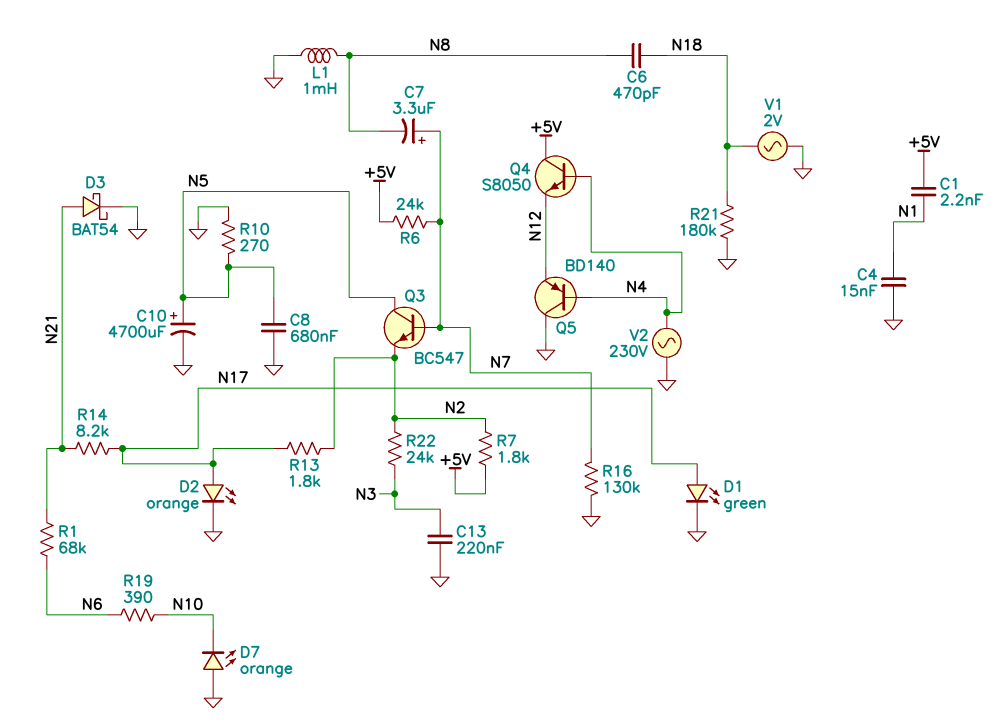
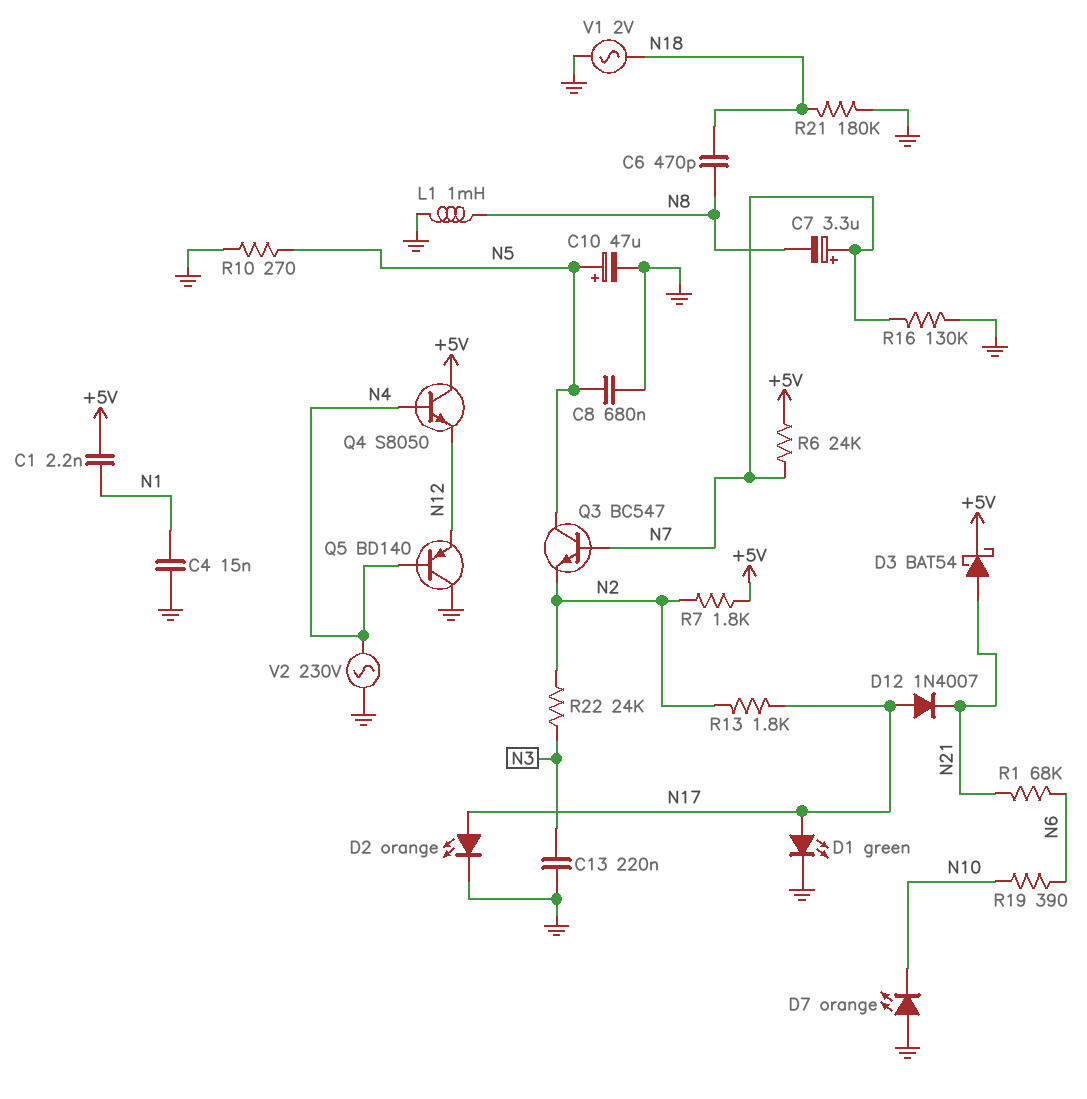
C10: 4700uF (plus N5, minus GND) -> 47uF (plus N5, minus GND)
D3: schottky BAT54 (A N21, K GND) -> schottky BAT54 (A N21, K +5V)
D12: none -> diode 1N4007 (A N17, K N21)
R14: 8.2k (N17, N21) -> none

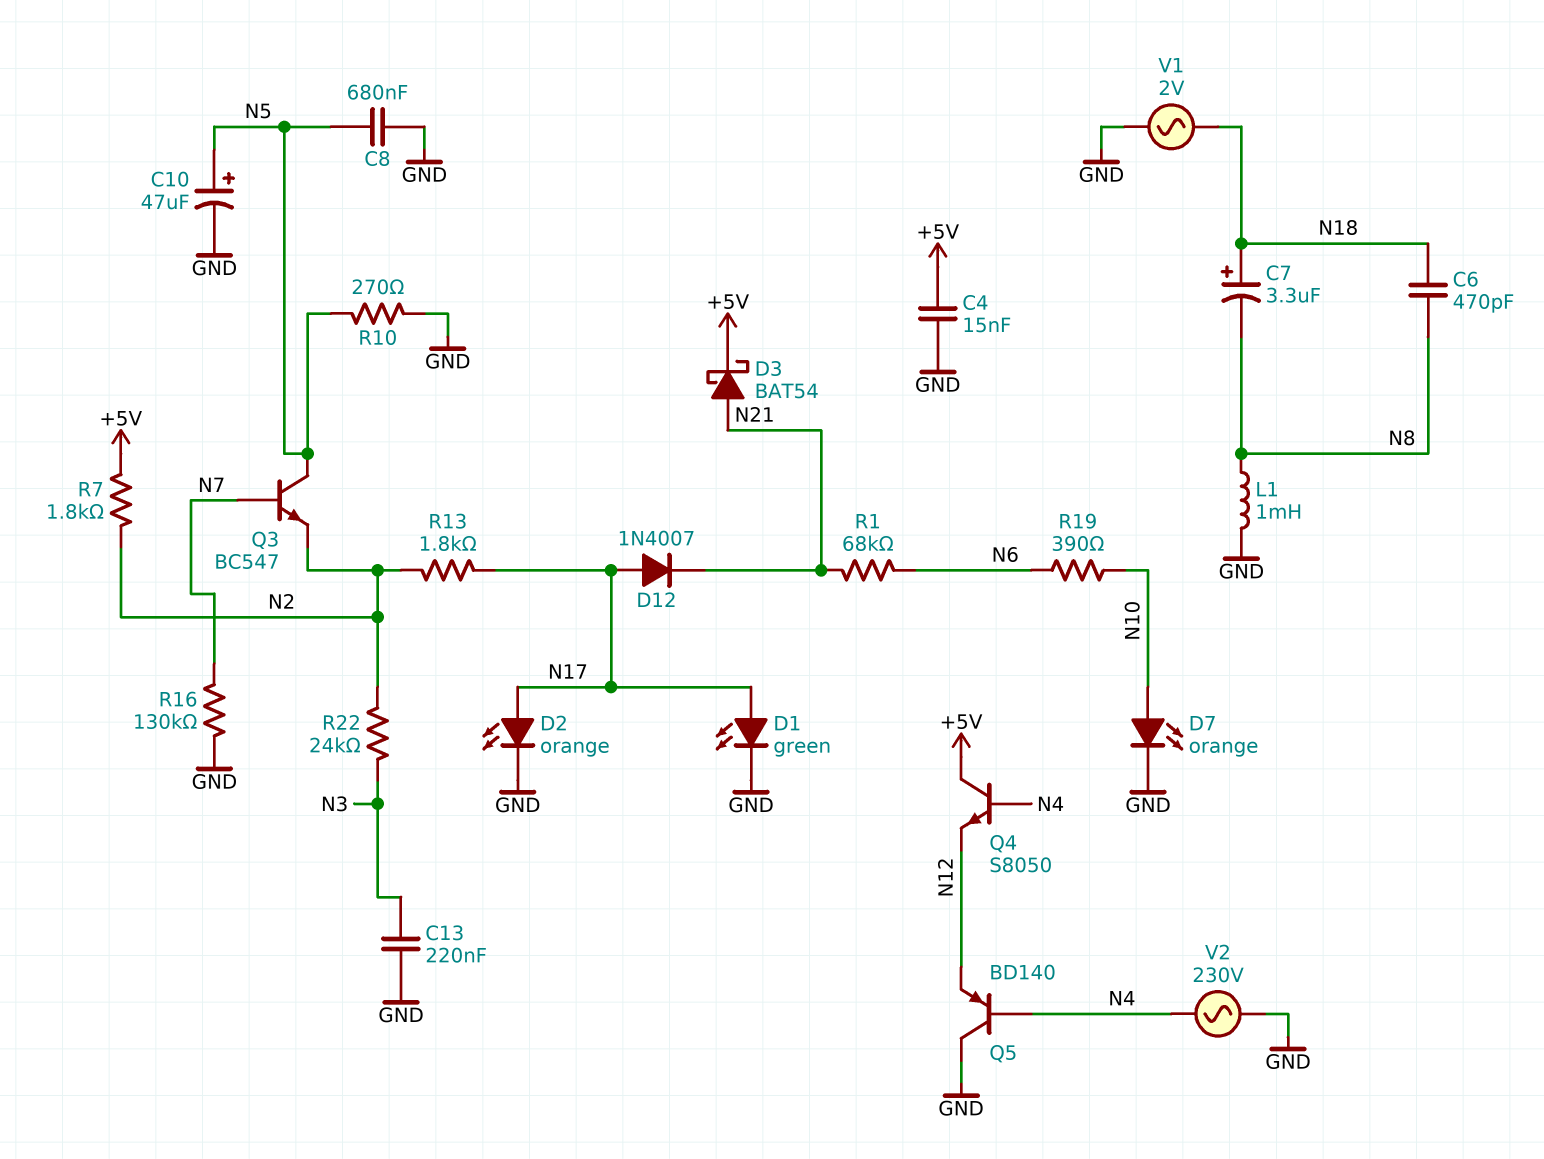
C1: 2.2nF (+5V, N1) -> none
C4: 15nF (GND, N1) -> 15nF (+5V, GND)
C7: 3.3uF (plus N7, minus N8) -> 3.3uF (plus N18, minus N8)
D7: LED orange (A GND, K N10) -> LED orange (A N10, K GND)
R6: 24k (+5V, N7) -> none
R21: 180k (GND, N18) -> none

